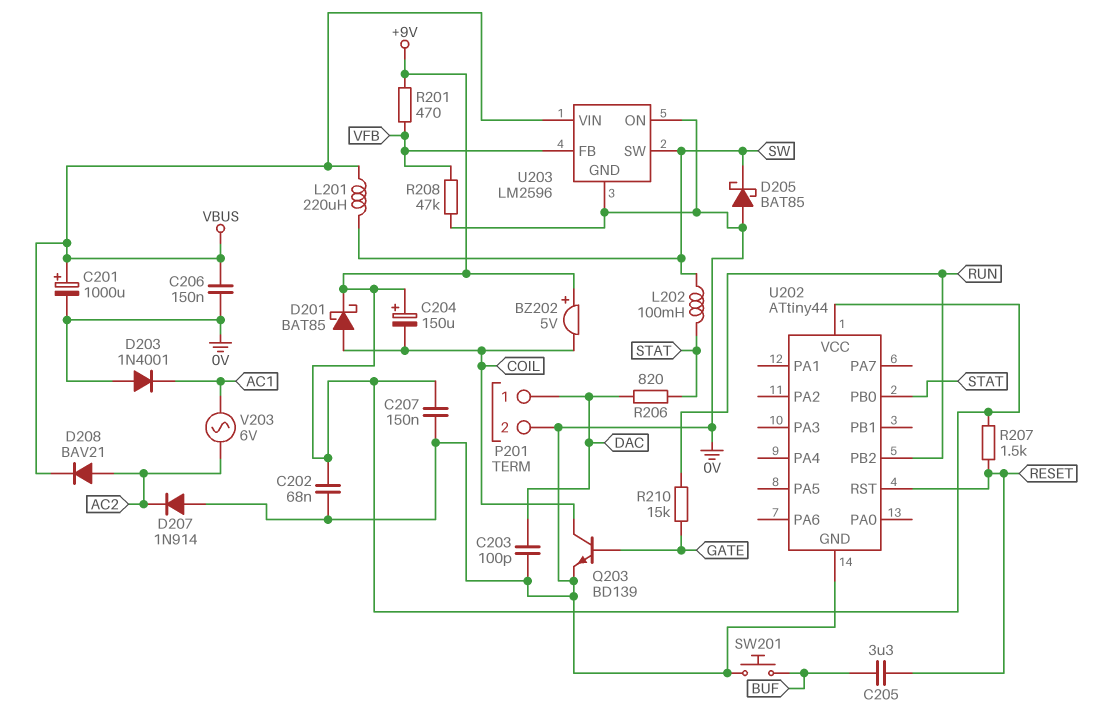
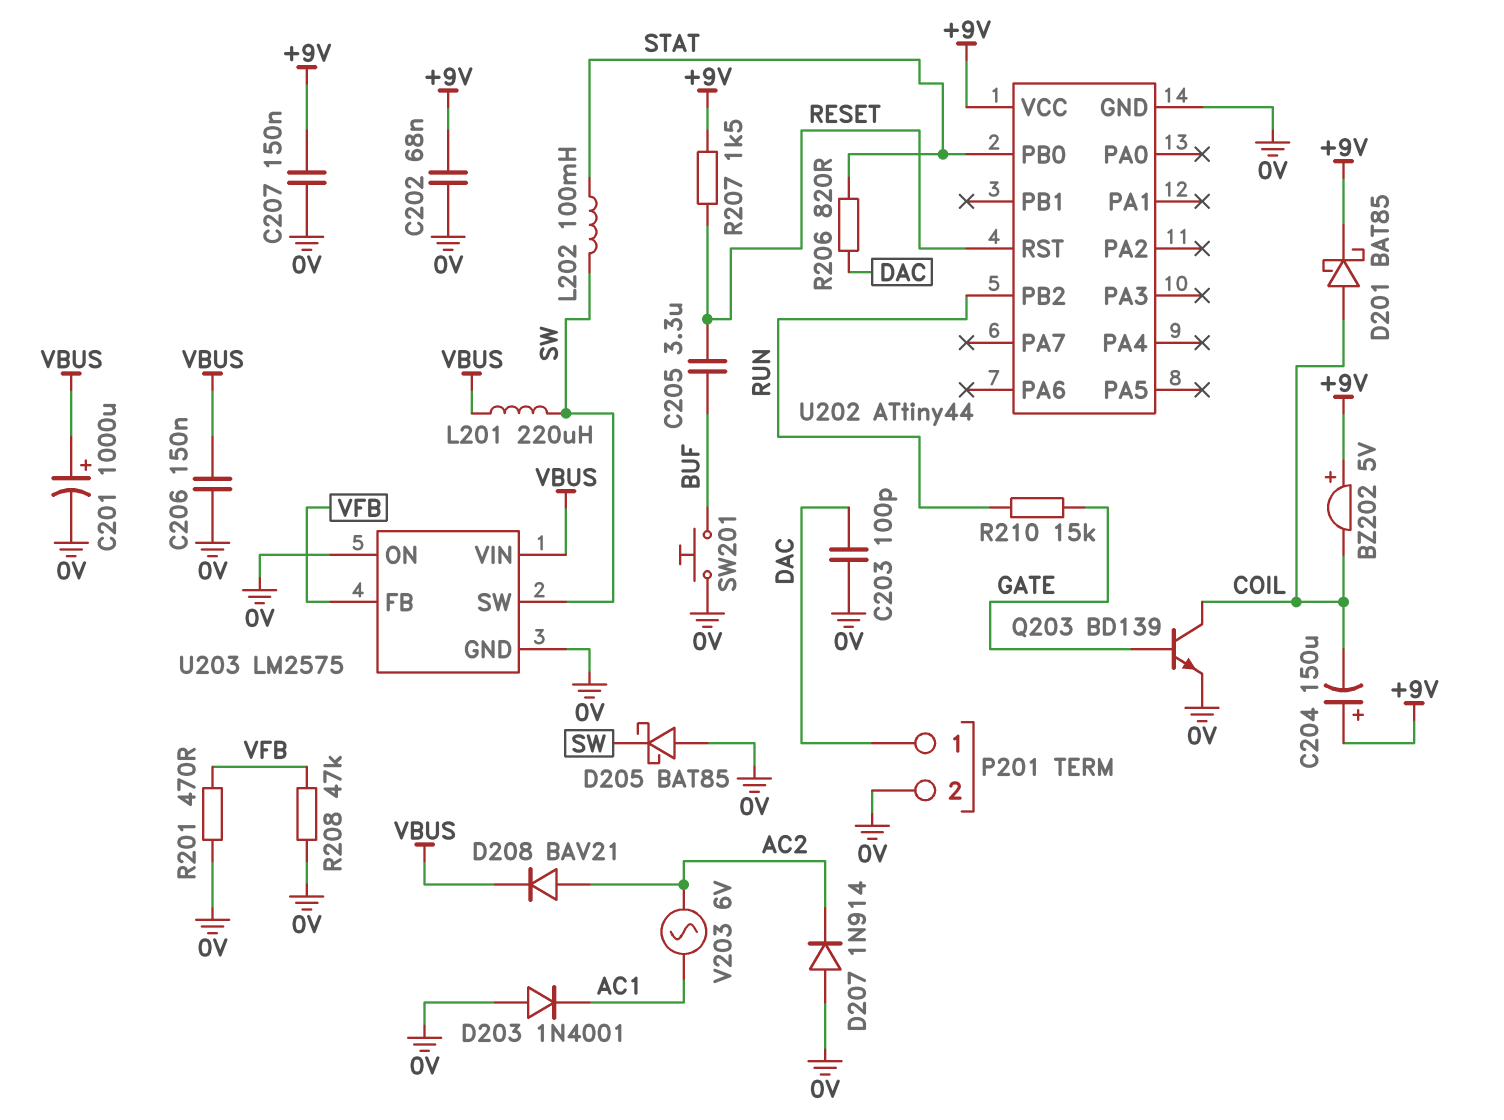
R201: 470 (+9V, VFB) -> 470 (0V, VFB)
U203: LM2596 -> LM2575

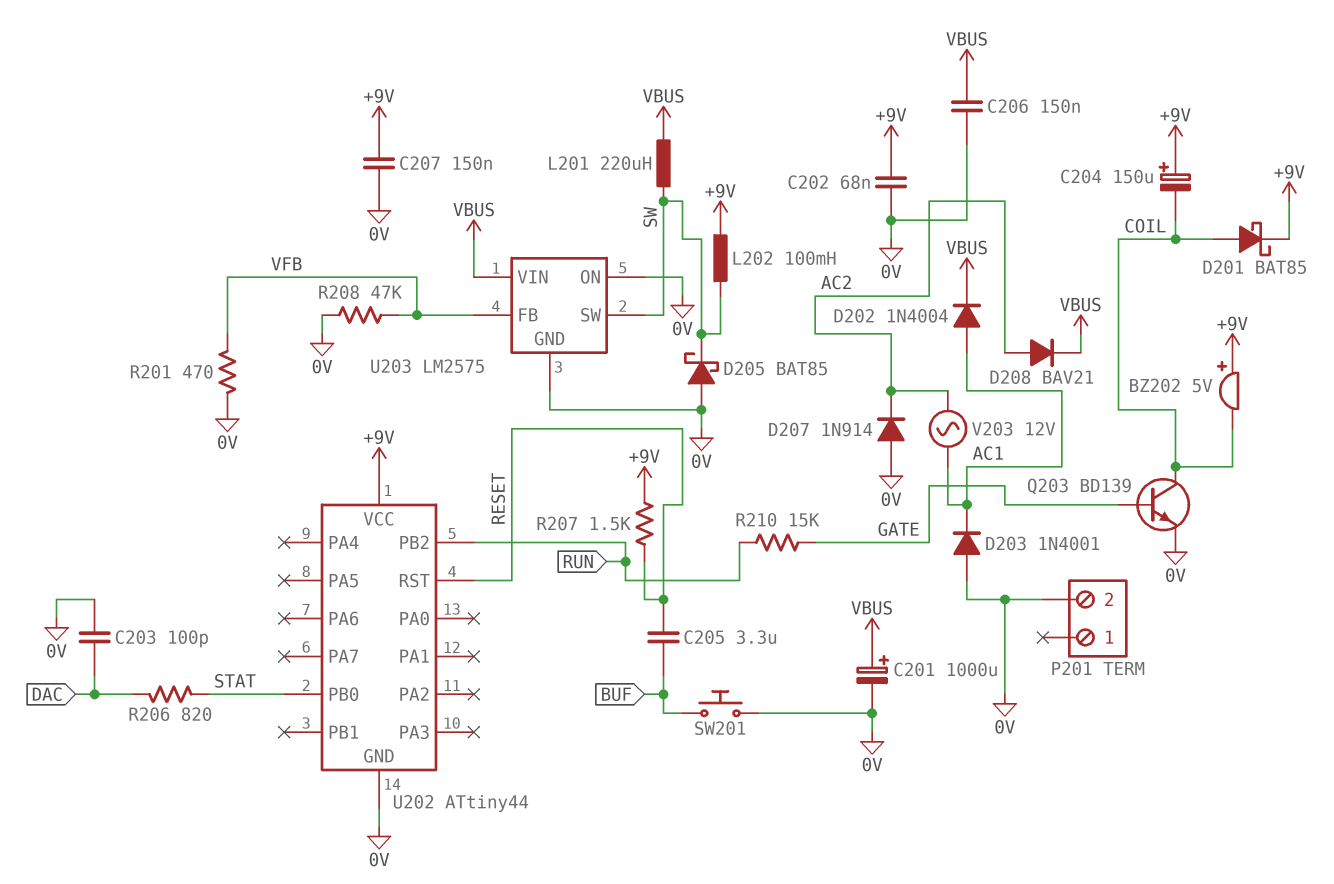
D202: none -> diode 1N4004 (A AC1, K VBUS)
L202: 100mH (STAT, SW) -> 100mH (+9V, SW)
P201 pin 1: DAC -> none
V203: AC 6V (AC1, AC2) -> AC 12V (AC1, AC2)

